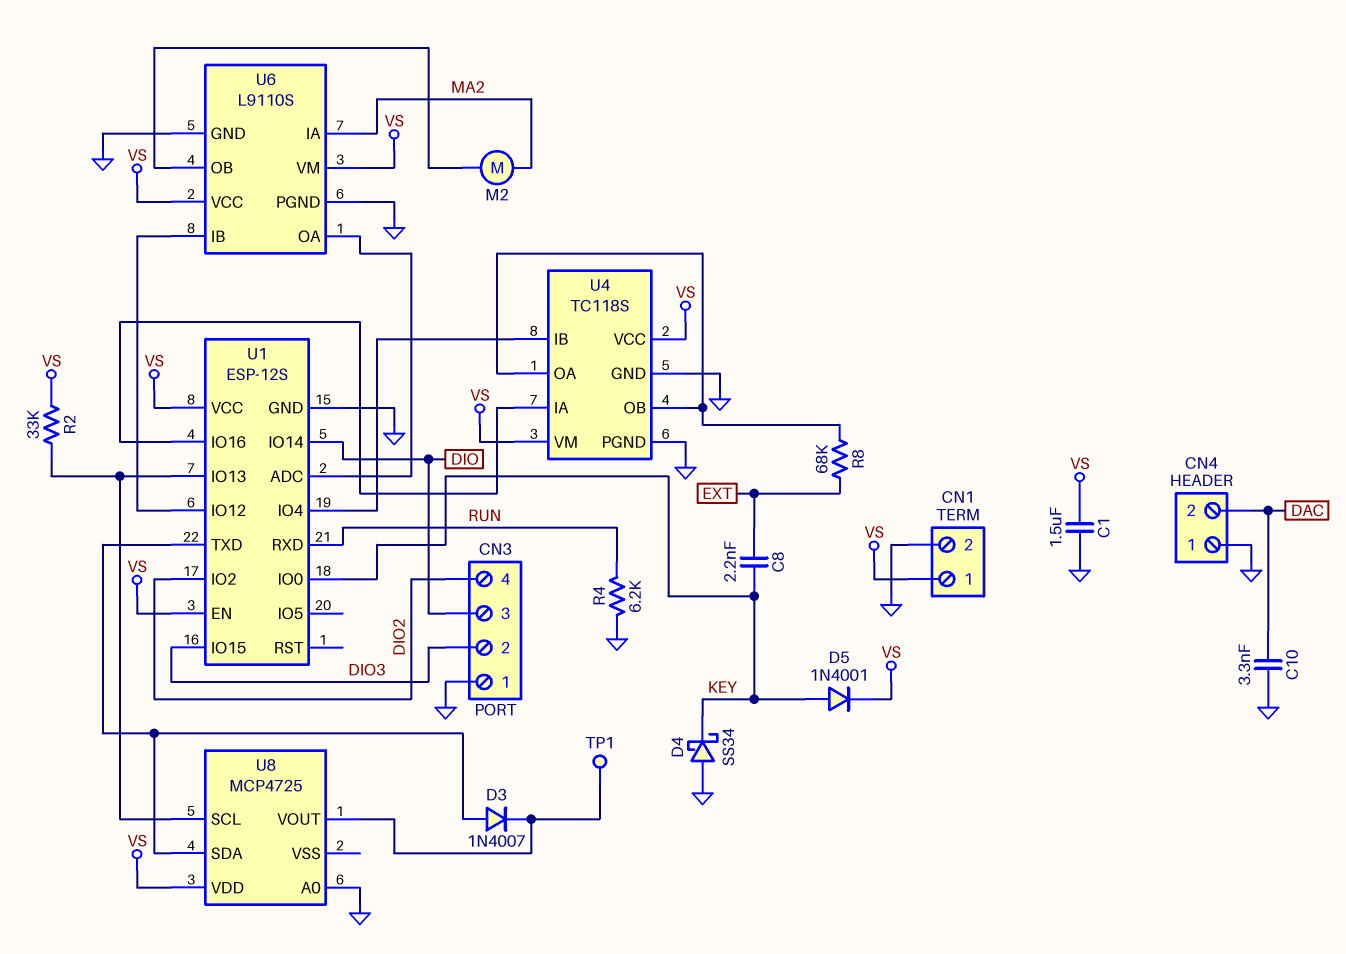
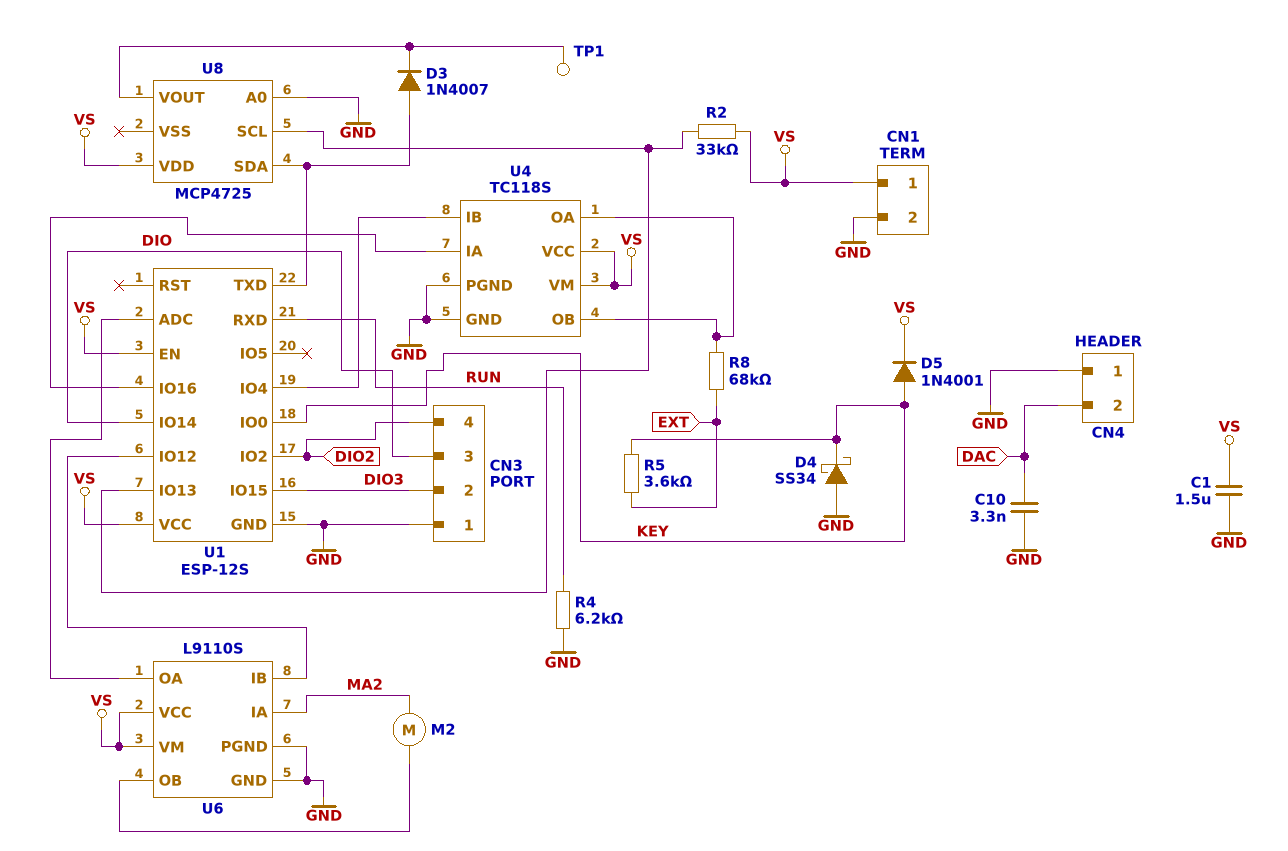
C8: 2.2nF (EXT, KEY) -> none
R5: none -> 3.6k (EXT, KEY)

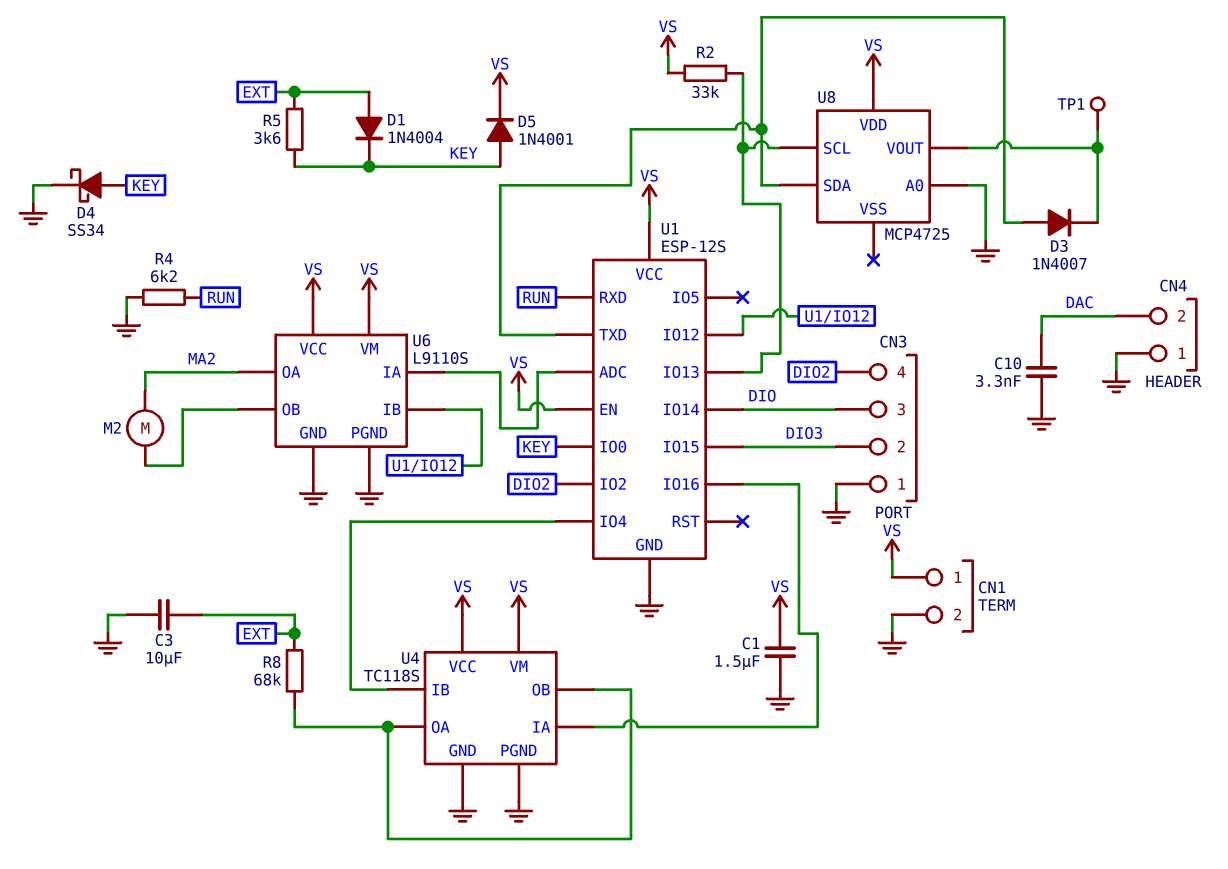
C3: none -> 10uF (EXT, GND)
D1: none -> diode 1N4004 (A EXT, K KEY)
D4: schottky SS34 (A GND, K KEY) -> schottky SS34 (A KEY, K GND)
U6 pin IA: MA2 -> U1/ADC
U6 pin OA: U1/ADC -> MA2

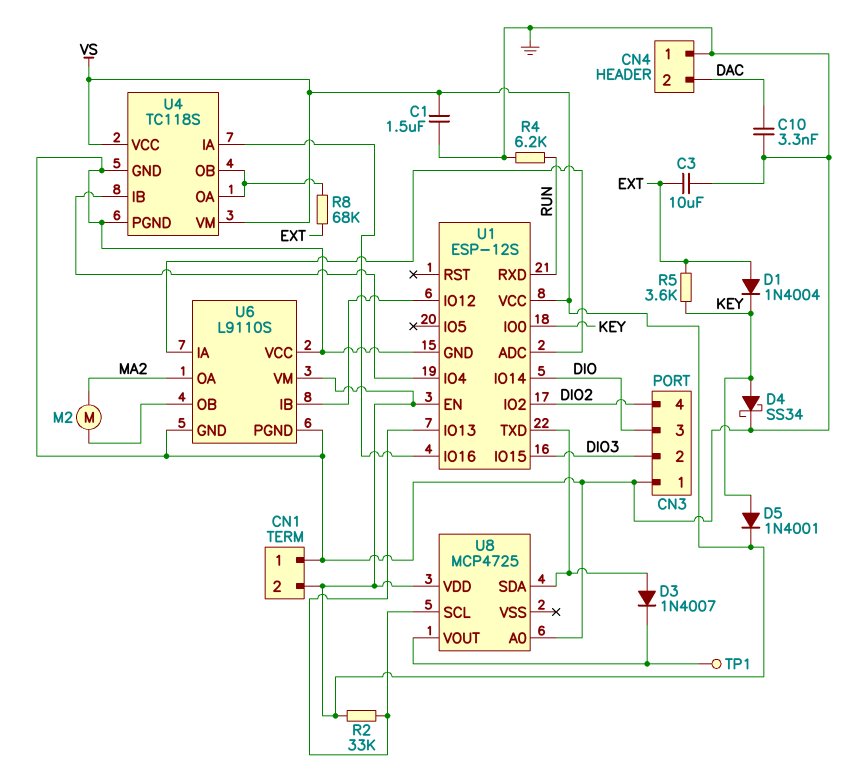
CN1 pin 1: VS -> GND
CN1 pin 2: GND -> VS
U6 pin VCC: VS -> GND

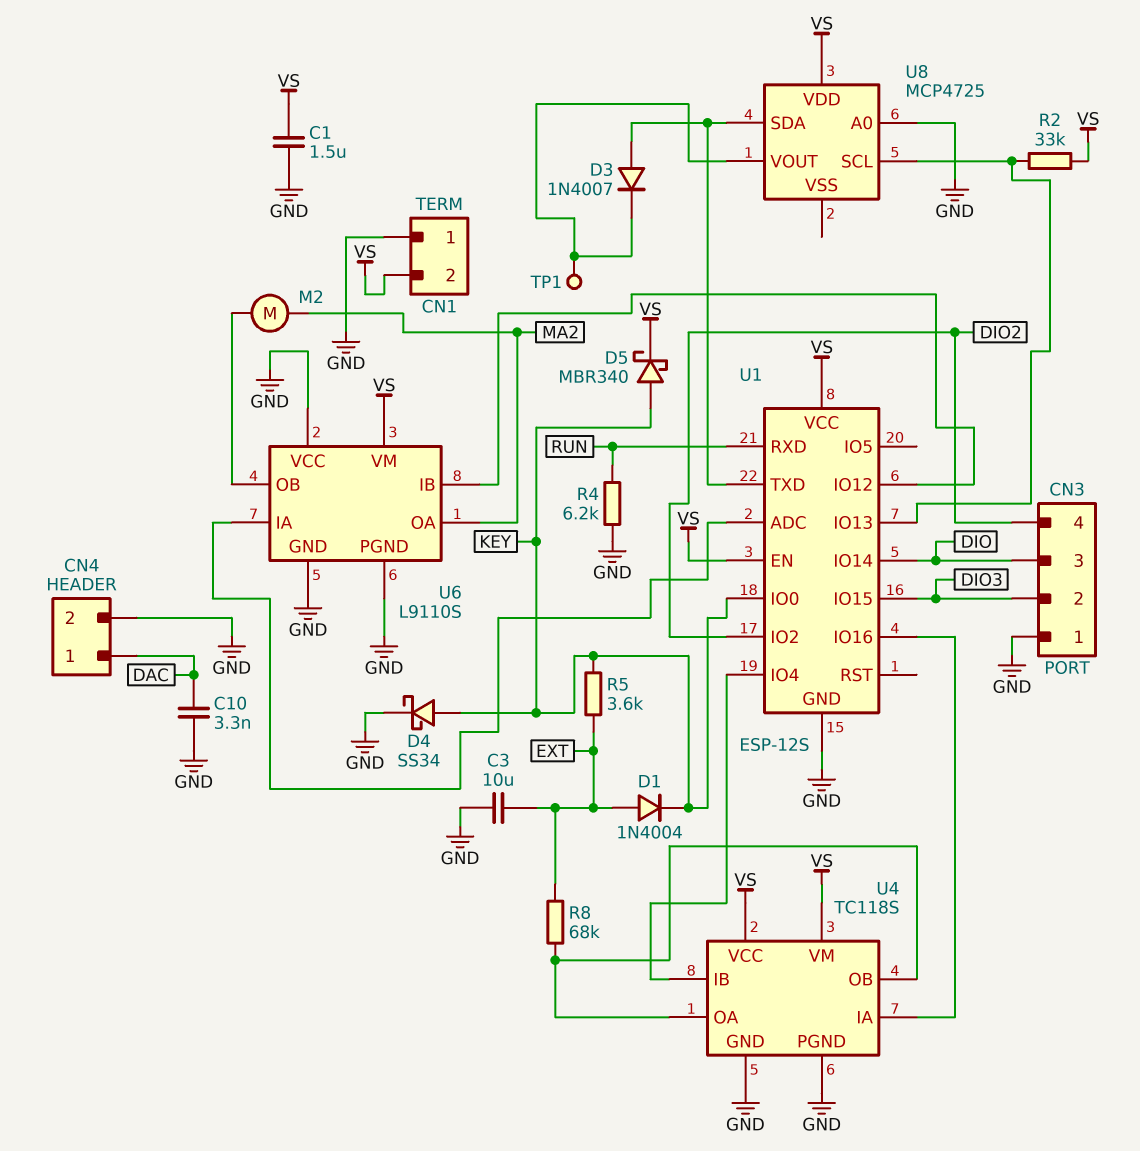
CN4 pin 1: GND -> DAC
CN4 pin 2: DAC -> GND
D5: diode 1N4001 (A KEY, K VS) -> schottky MBR340 (A KEY, K VS)

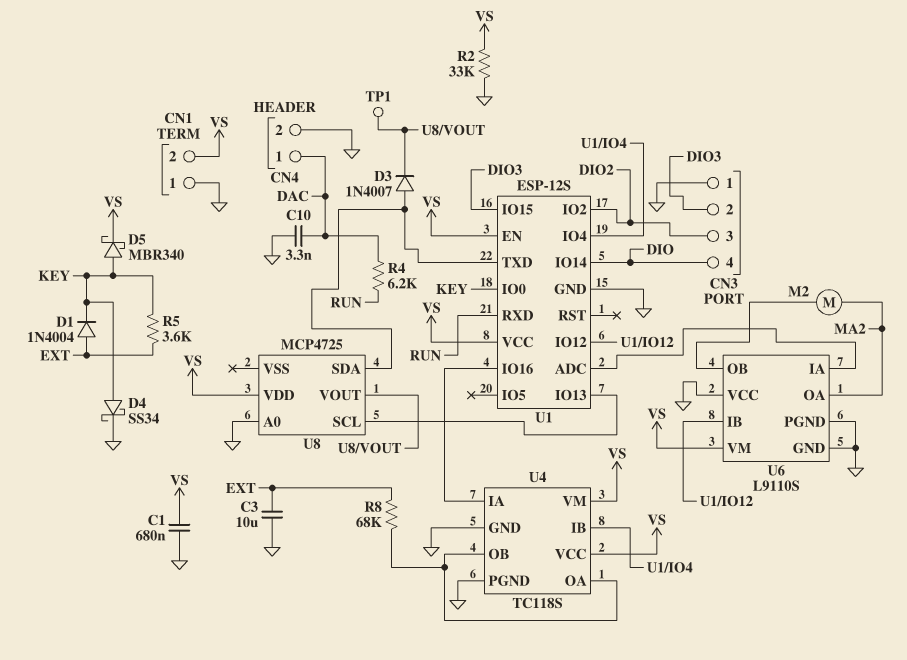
C1: 1.5uF (GND, VS) -> 680nF (GND, VS)
CN3 pin 3: DIO -> DIO2
CN3 pin 4: DIO2 -> DIO
R2: 33k (U1/IO13, VS) -> 33k (GND, VS)
R4: 6.2k (GND, RUN) -> 6.2k (DAC, RUN)

